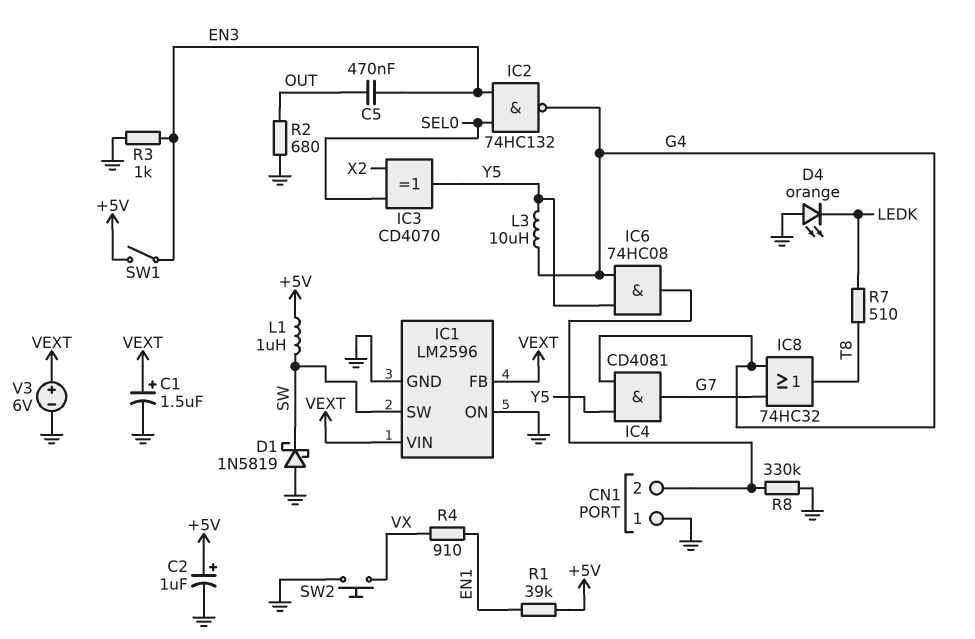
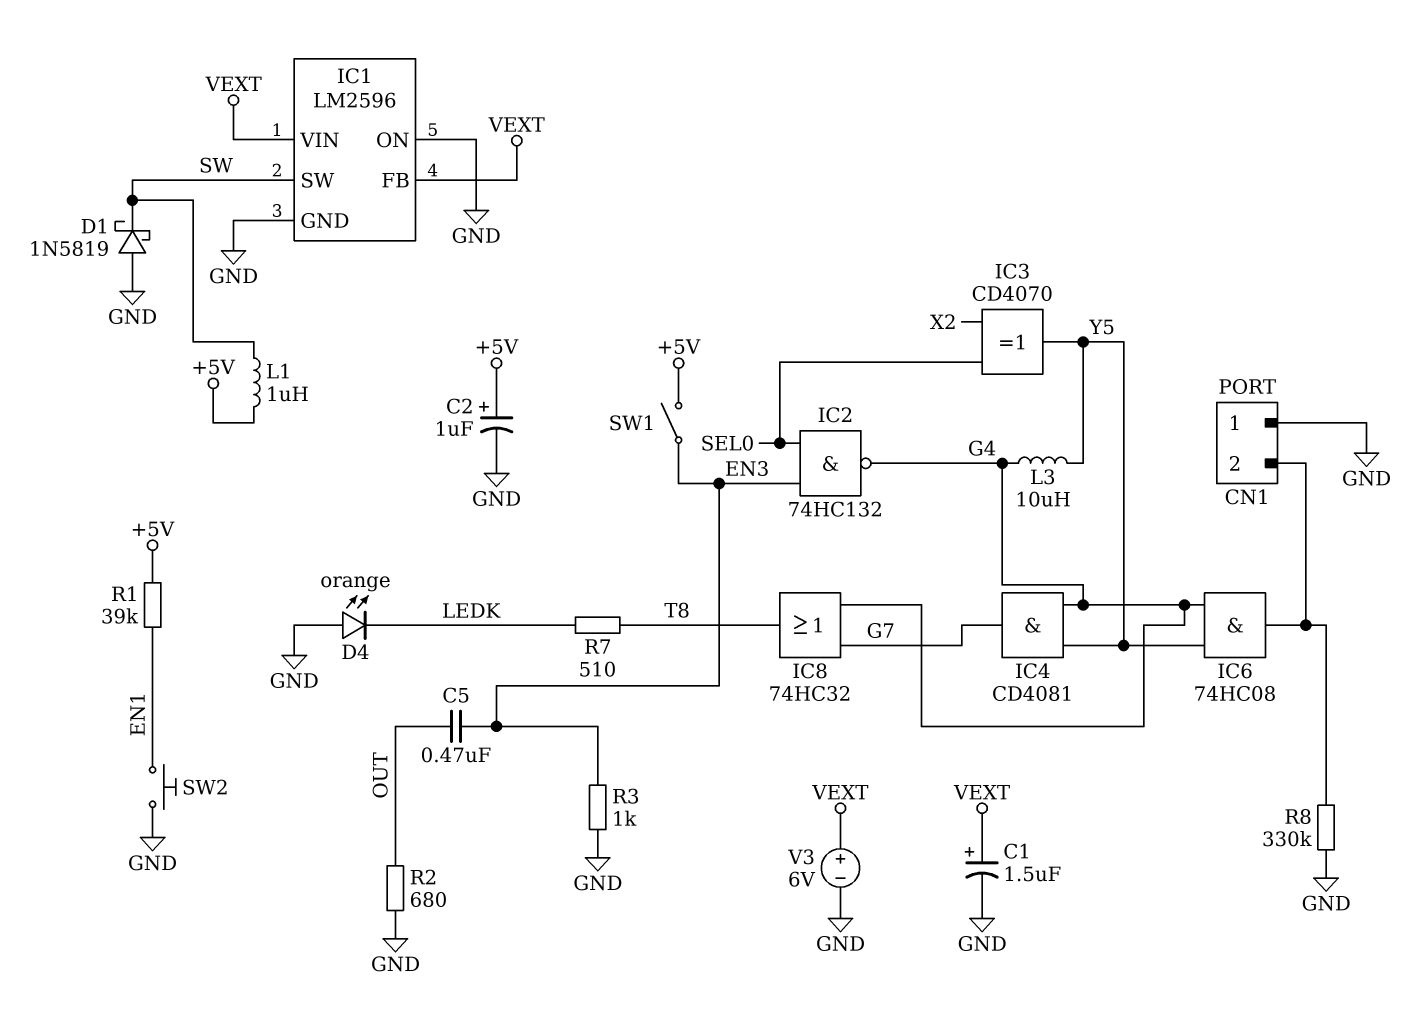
R4: 910 (EN1, VX) -> none
SW2: button (GND, VX) -> button (EN1, GND)

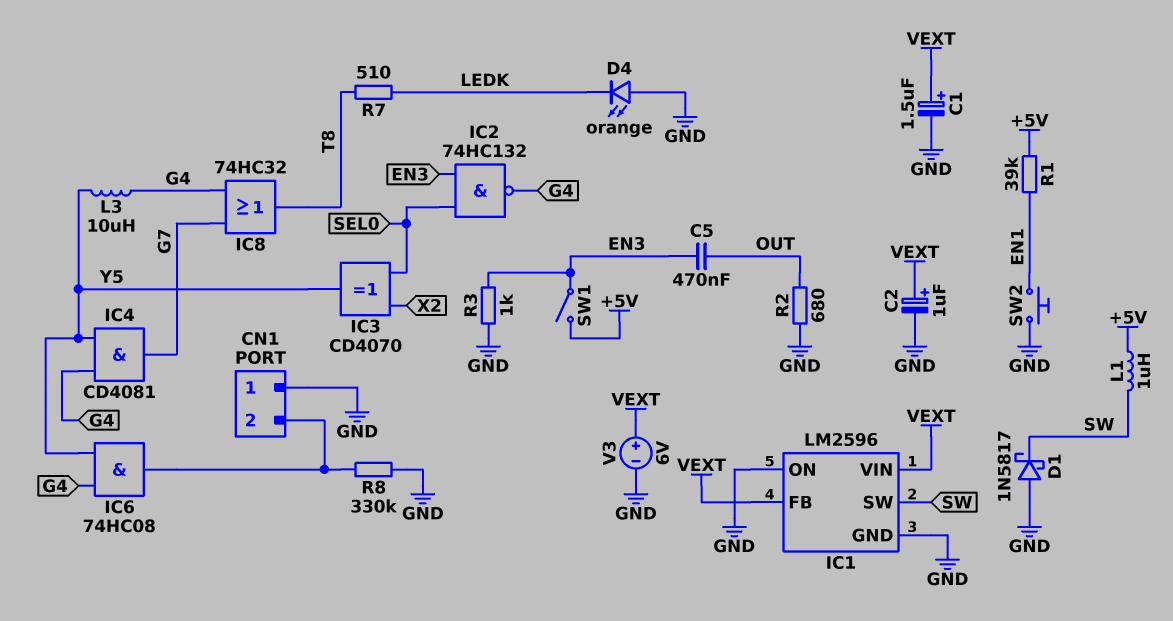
C2: 1uF (plus +5V, minus GND) -> 1uF (plus VEXT, minus GND)
D1: schottky 1N5819 (A GND, K SW) -> schottky 1N5817 (A GND, K SW)

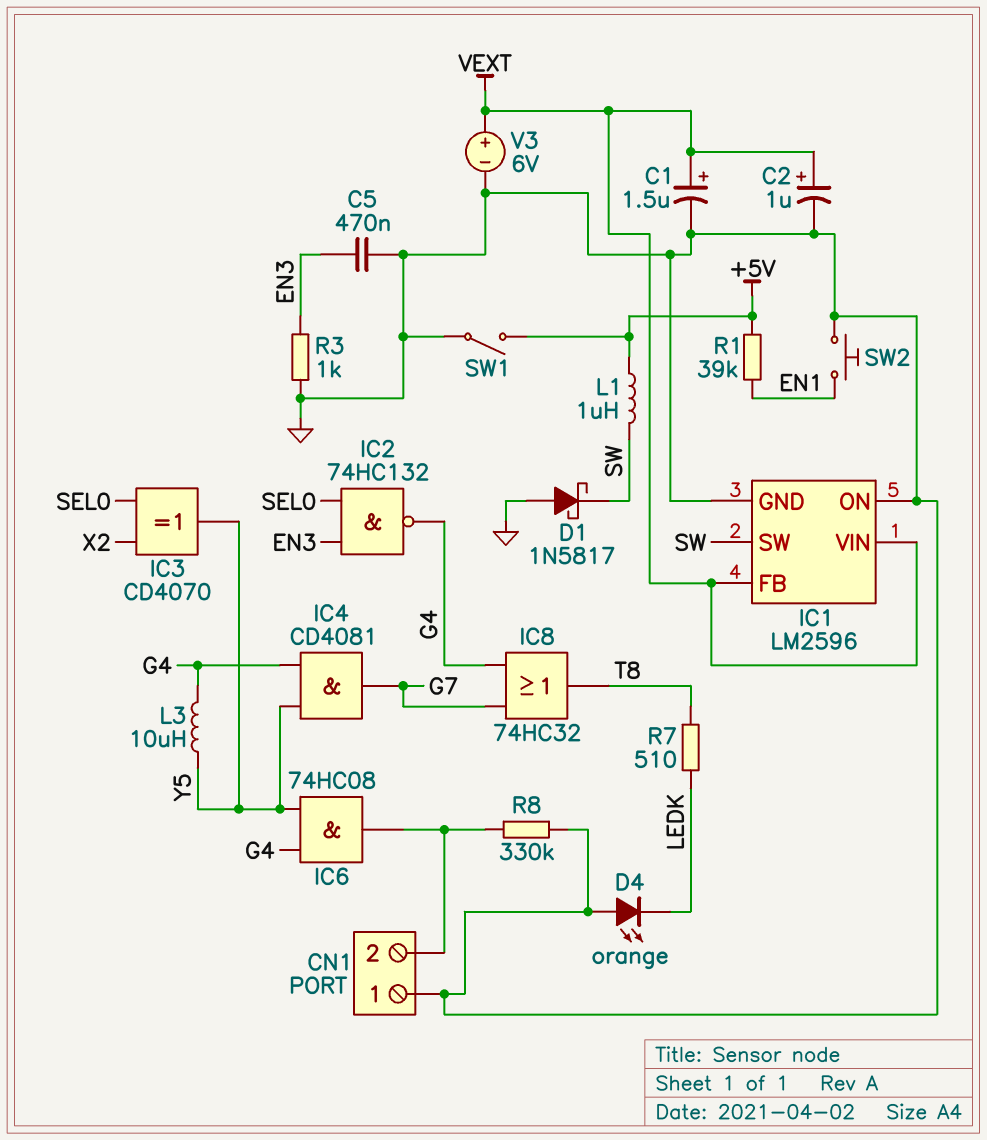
C5: 470nF (EN3, OUT) -> 470nF (EN3, GND)
R2: 680 (GND, OUT) -> none
SW1: switch (+5V, EN3) -> switch (+5V, GND)

